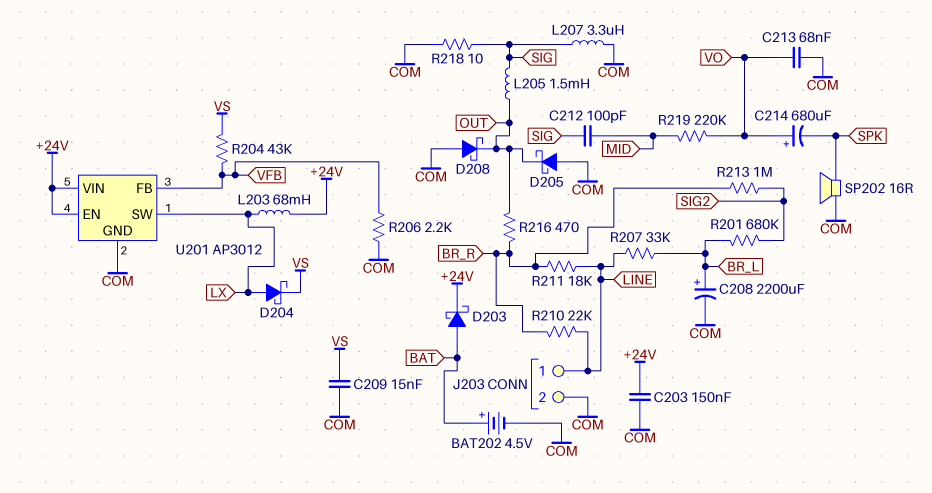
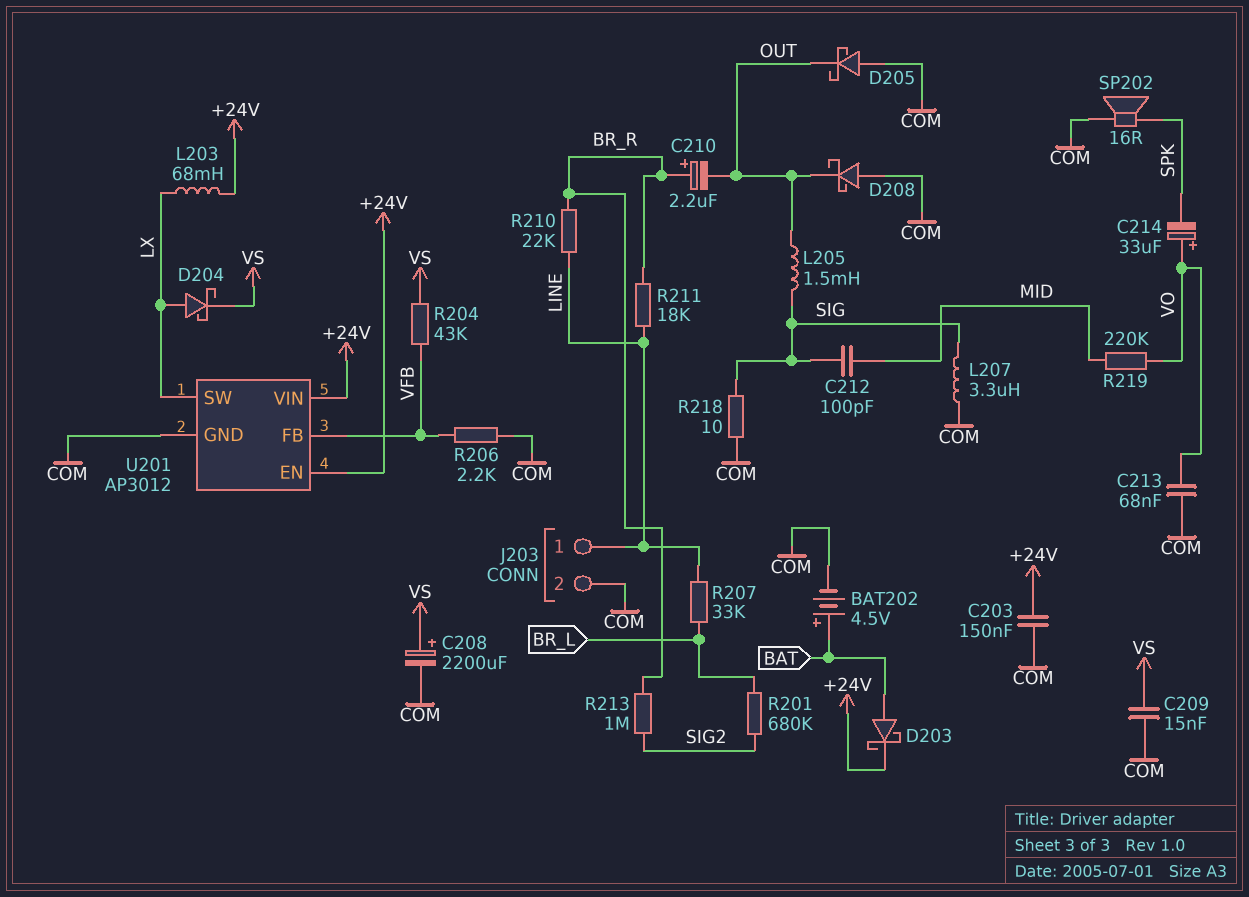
C208: 2200uF (plus BR_L, minus COM) -> 2200uF (plus VS, minus COM)
C210: none -> 2.2uF (plus BR_R, minus OUT)
C214: 680uF (plus VO, minus SPK) -> 33uF (plus VO, minus SPK)
R216: 470 (BR_R, OUT) -> none

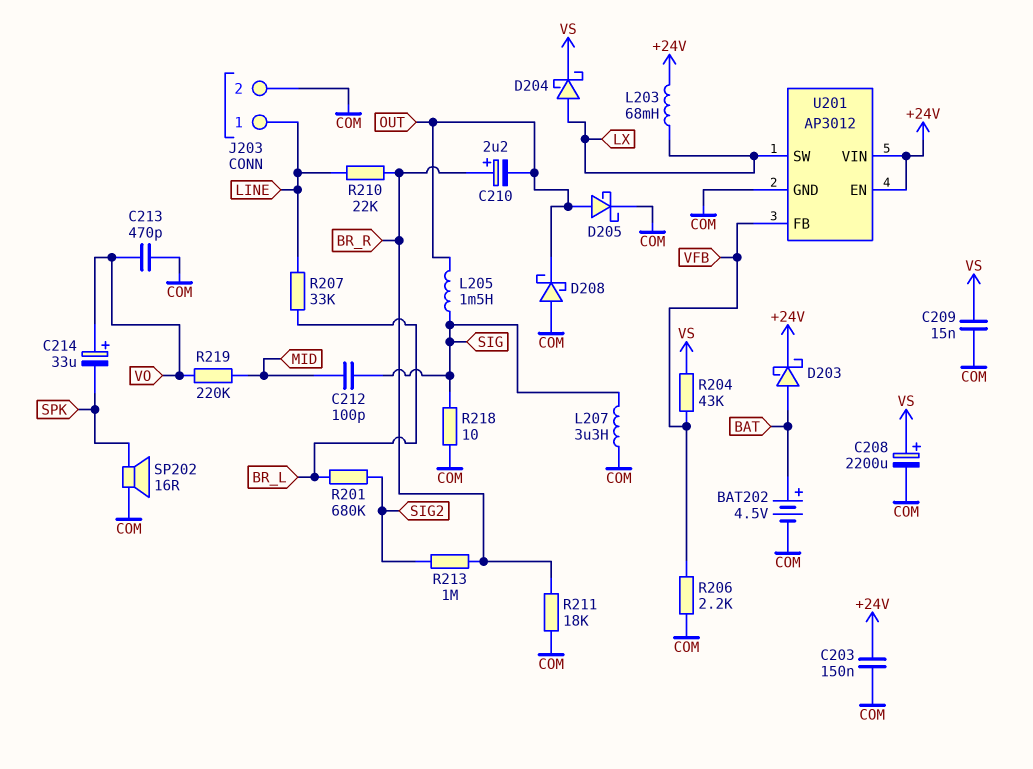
C213: 68nF (COM, VO) -> 470pF (COM, VO)
D205: schottky (A COM, K OUT) -> schottky (A OUT, K COM)
R211: 18k (BR_R, LINE) -> 18k (BR_R, COM)

